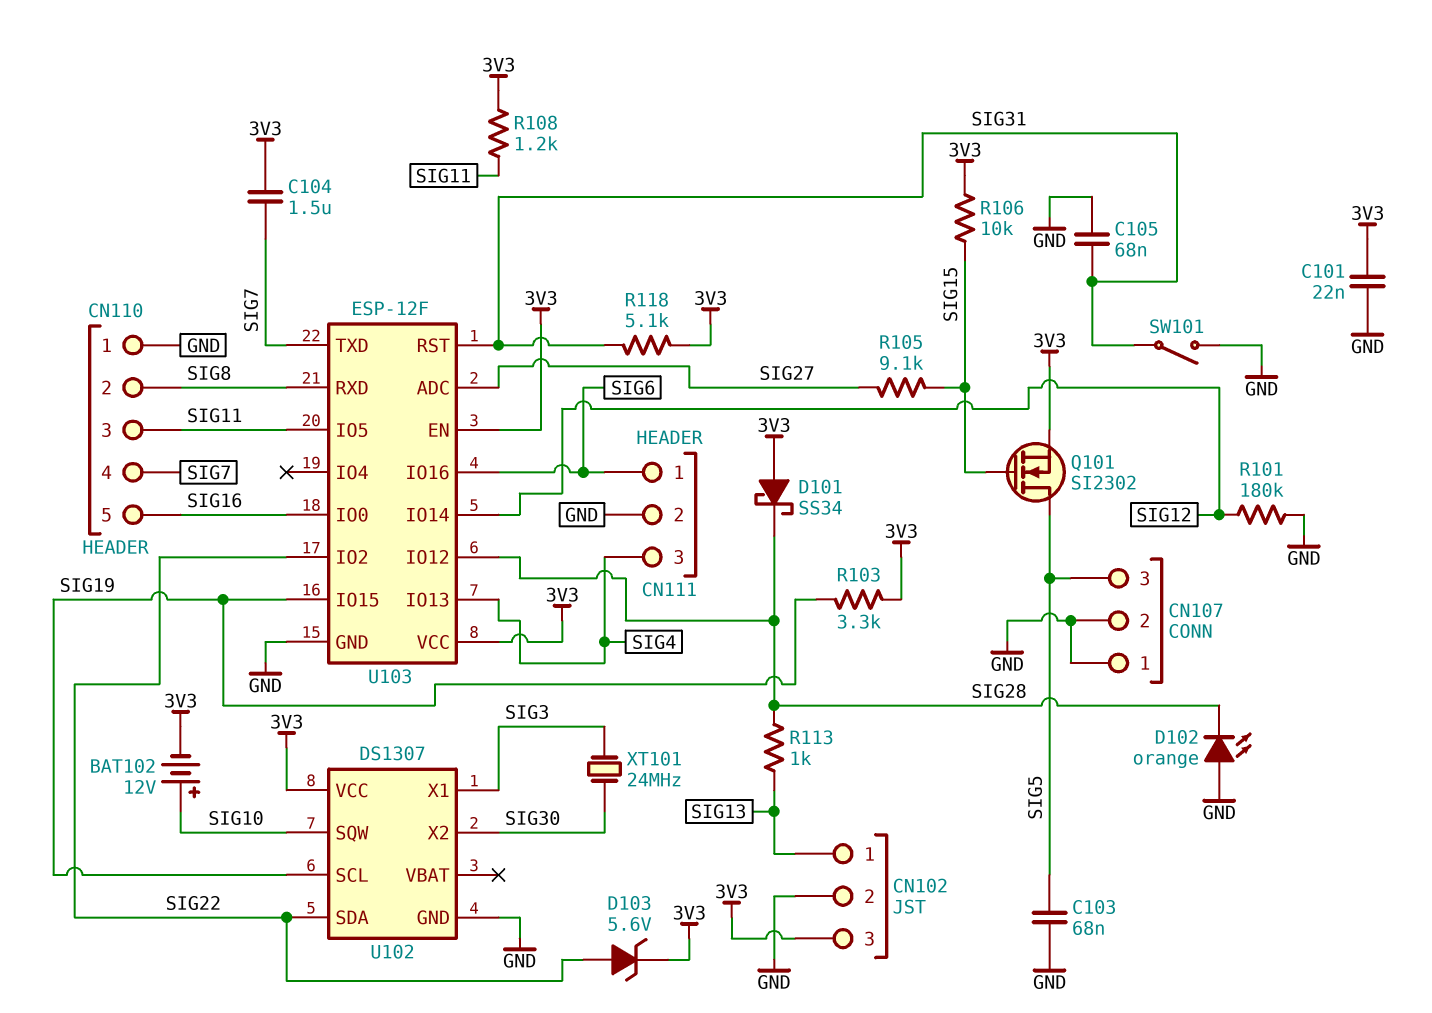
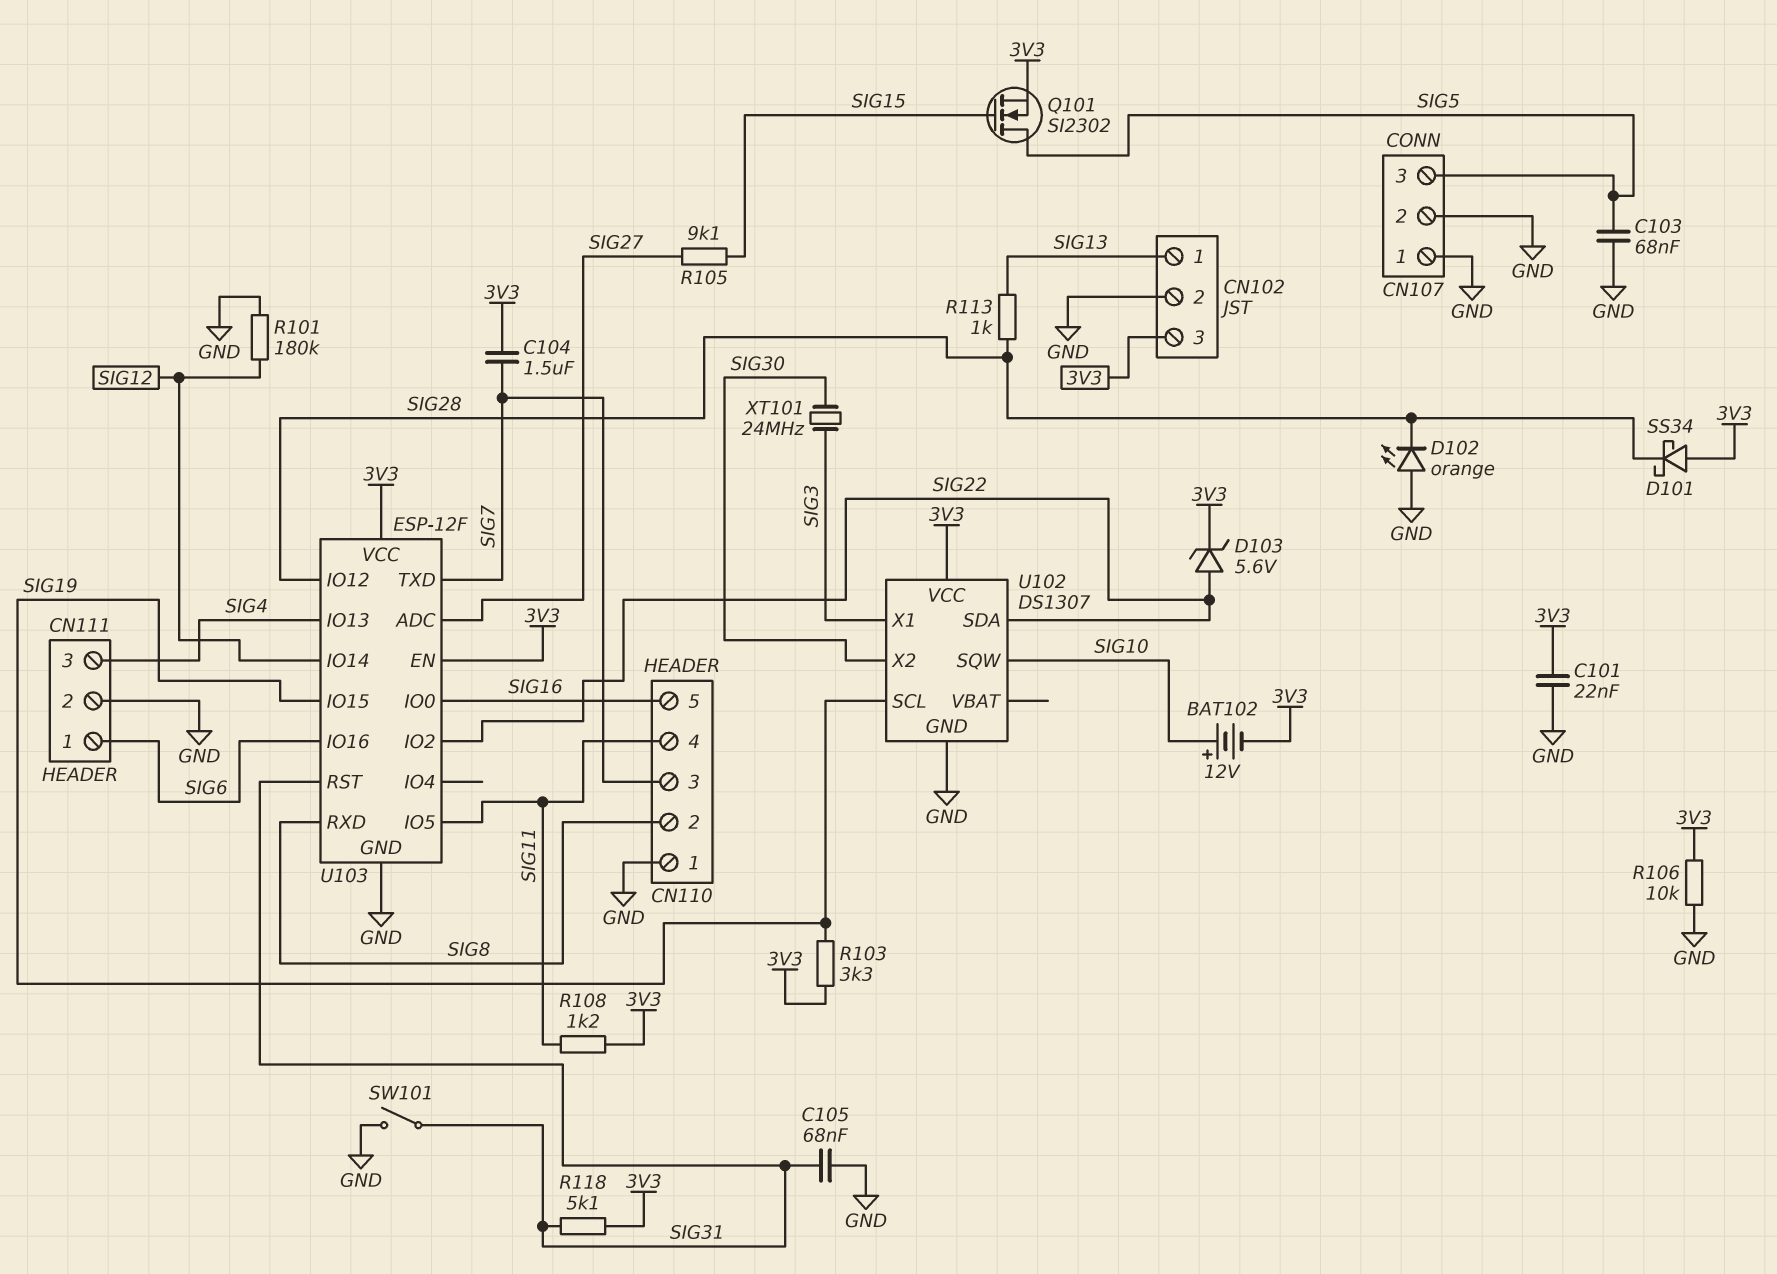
CN110 pin 3: SIG11 -> SIG7
CN110 pin 4: SIG7 -> SIG11
R106: 10k (3V3, SIG15) -> 10k (3V3, GND)

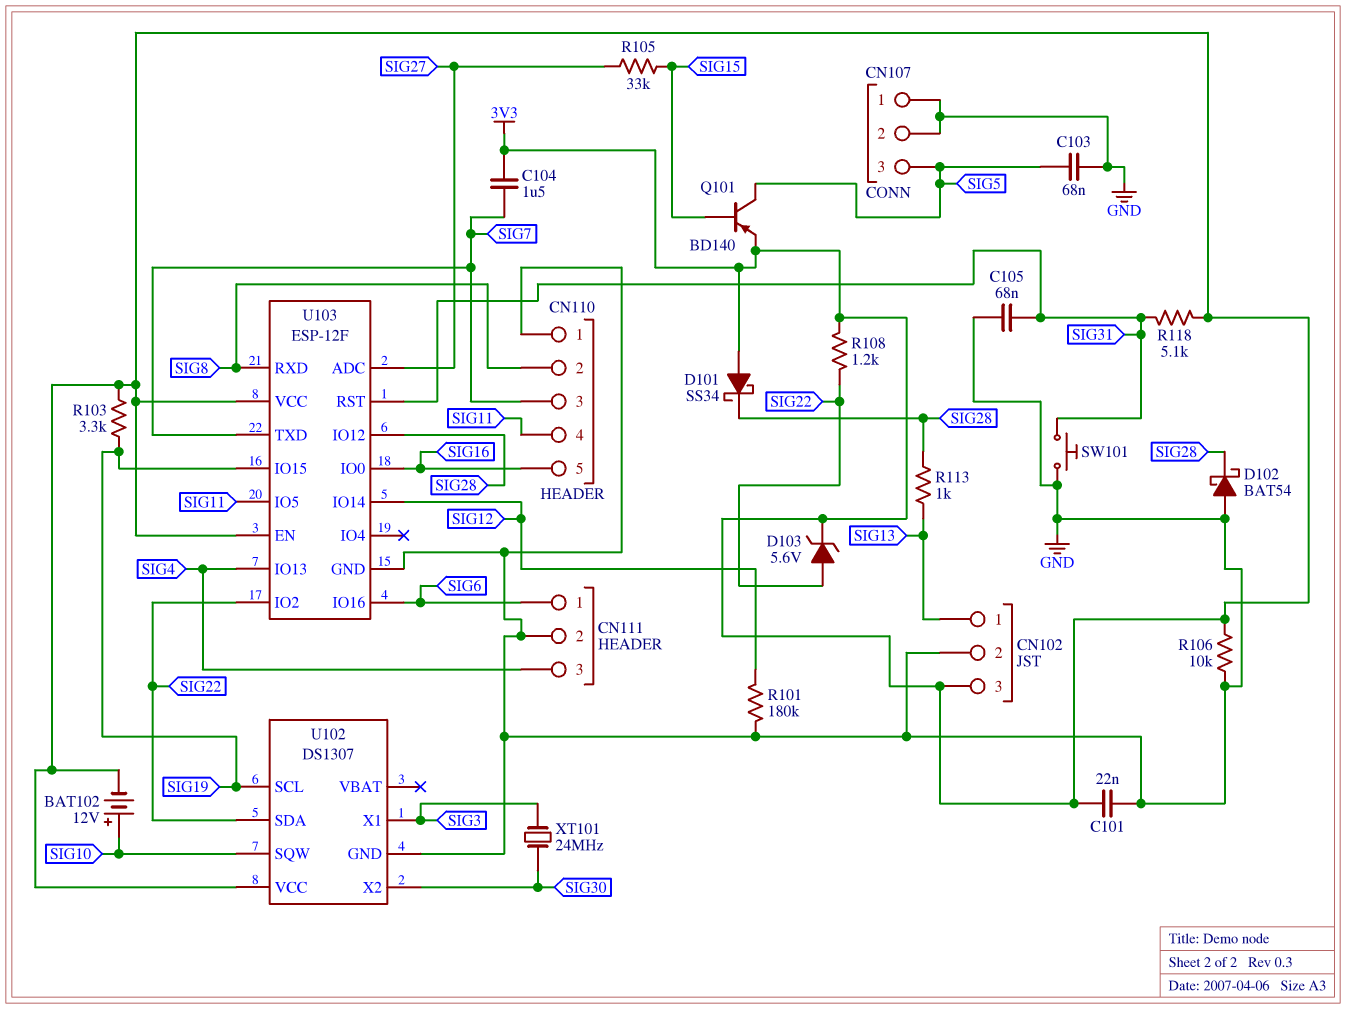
D102: LED orange (A GND, K SIG28) -> schottky BAT54 (A GND, K SIG28)
Q101: NMOS SI2302 (G SIG15, D SIG5, S 3V3) -> PNP BD140 (B SIG15, C SIG5, E 3V3)
R105: 9.1k (SIG15, SIG27) -> 33k (SIG15, SIG27)
R108: 1.2k (3V3, SIG11) -> 1.2k (3V3, SIG22)
SW101: switch (GND, SIG31) -> button (GND, SIG31)

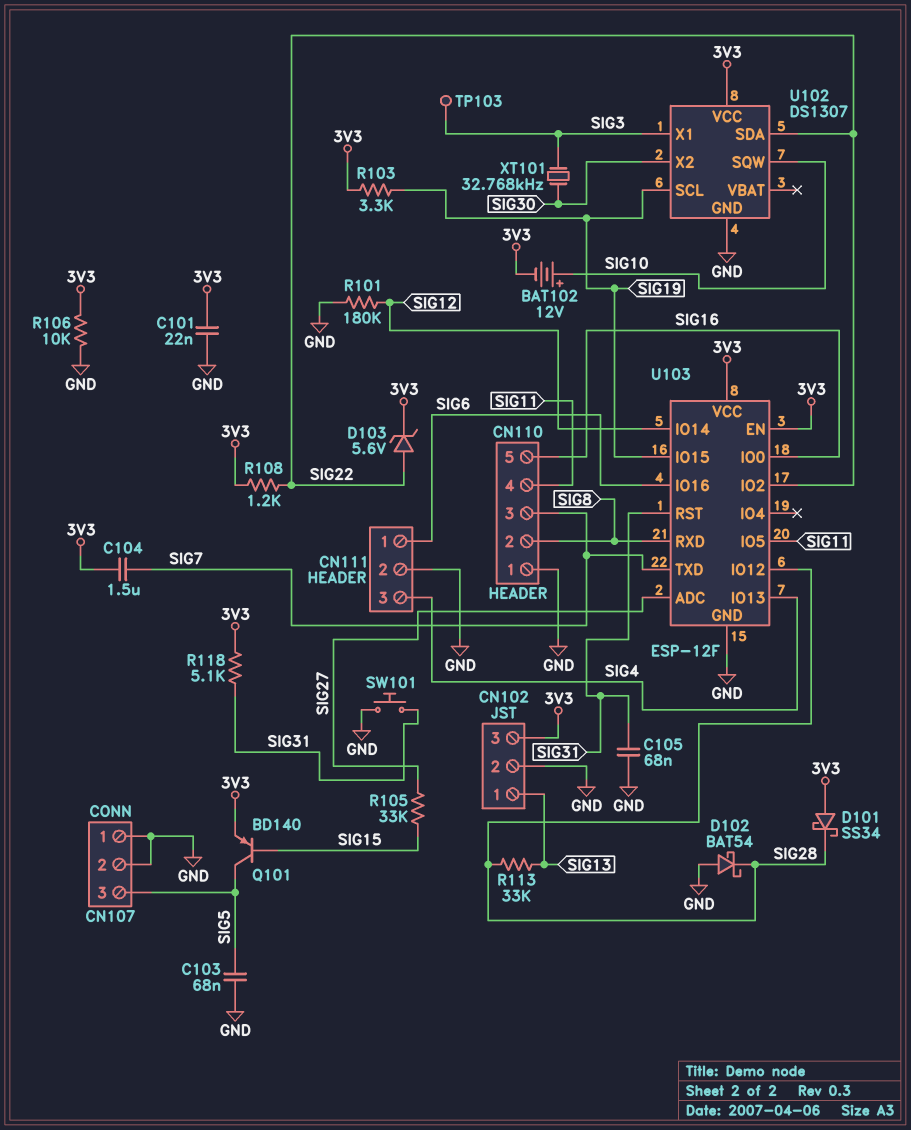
R113: 1k (SIG13, SIG28) -> 33k (SIG13, SIG28)
TP103: none -> test point (SIG3)
XT101: 24MHz (SIG3, SIG30) -> 32.768kHz (SIG3, SIG30)

